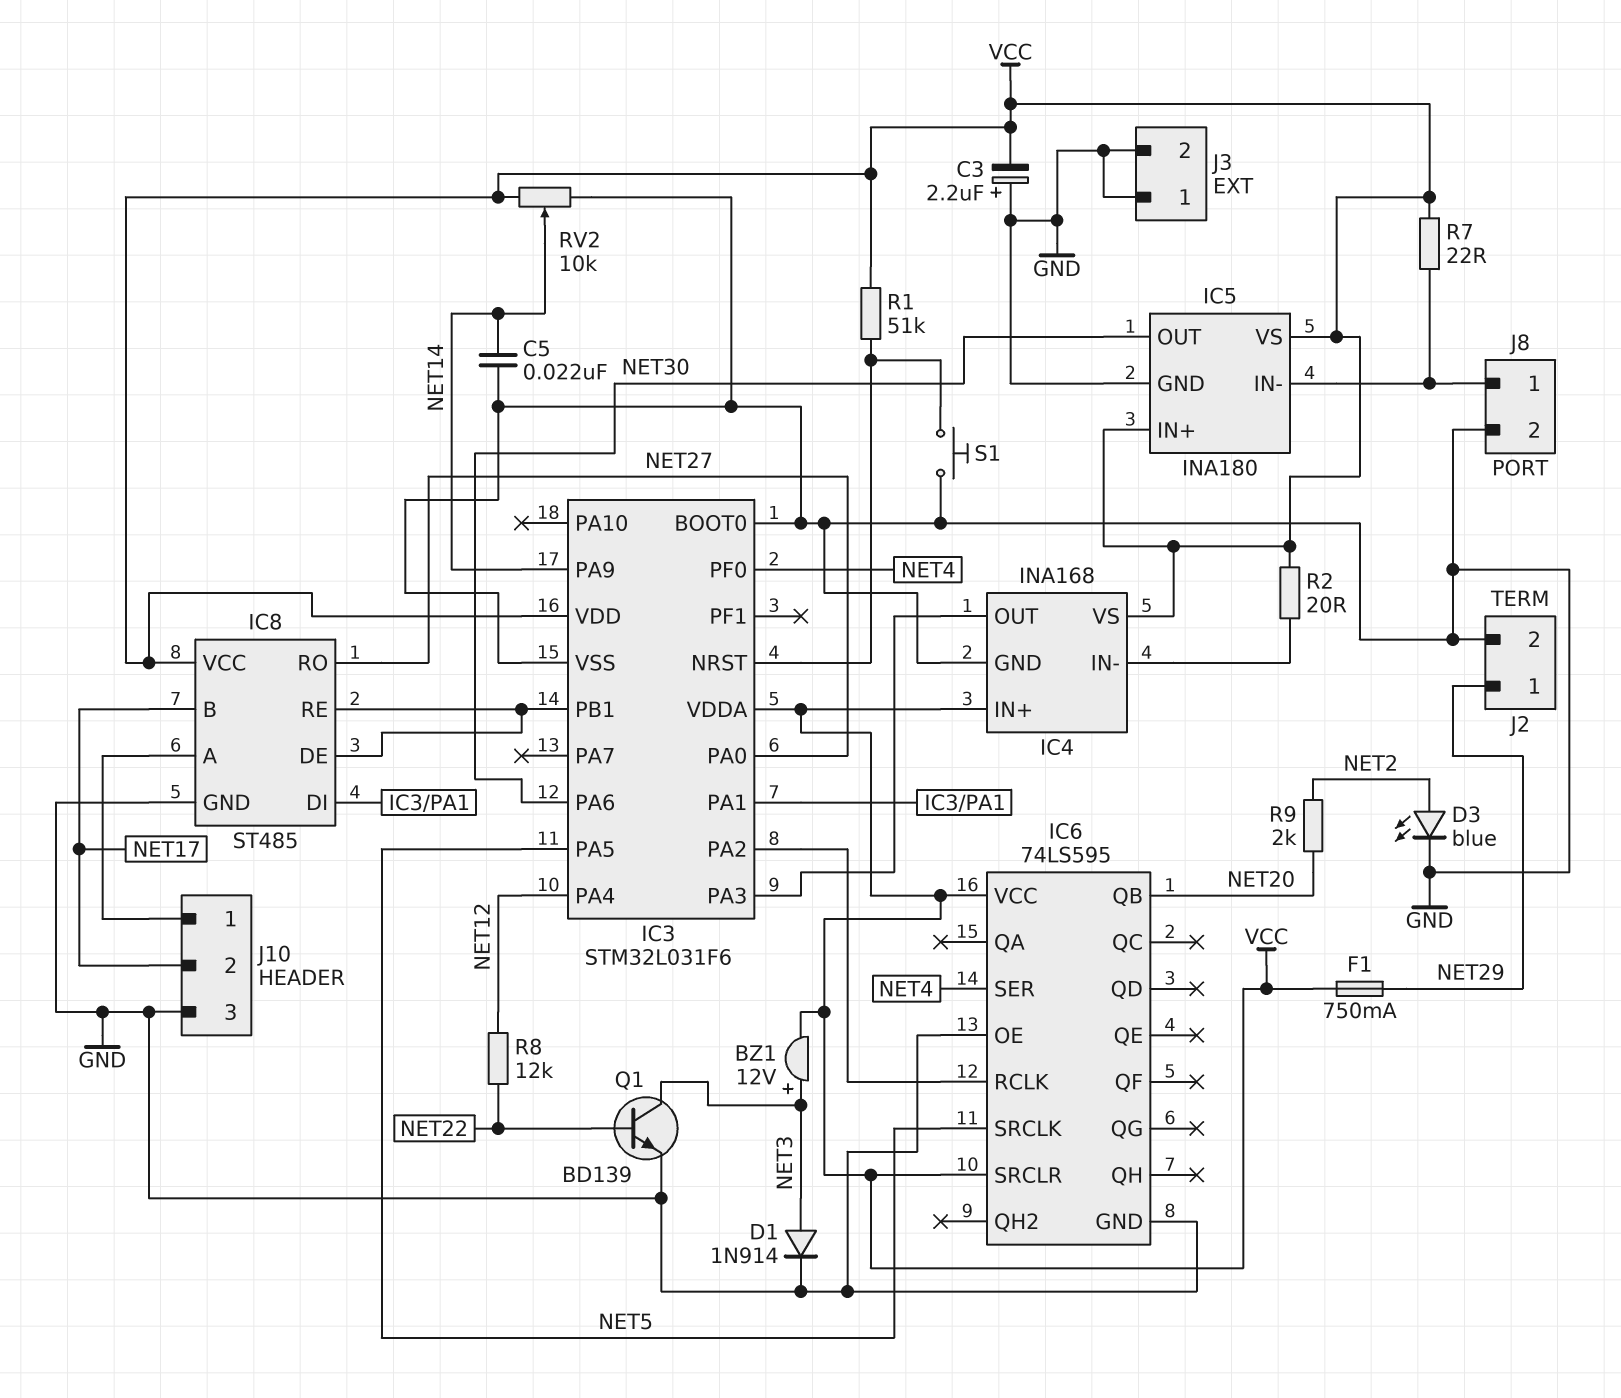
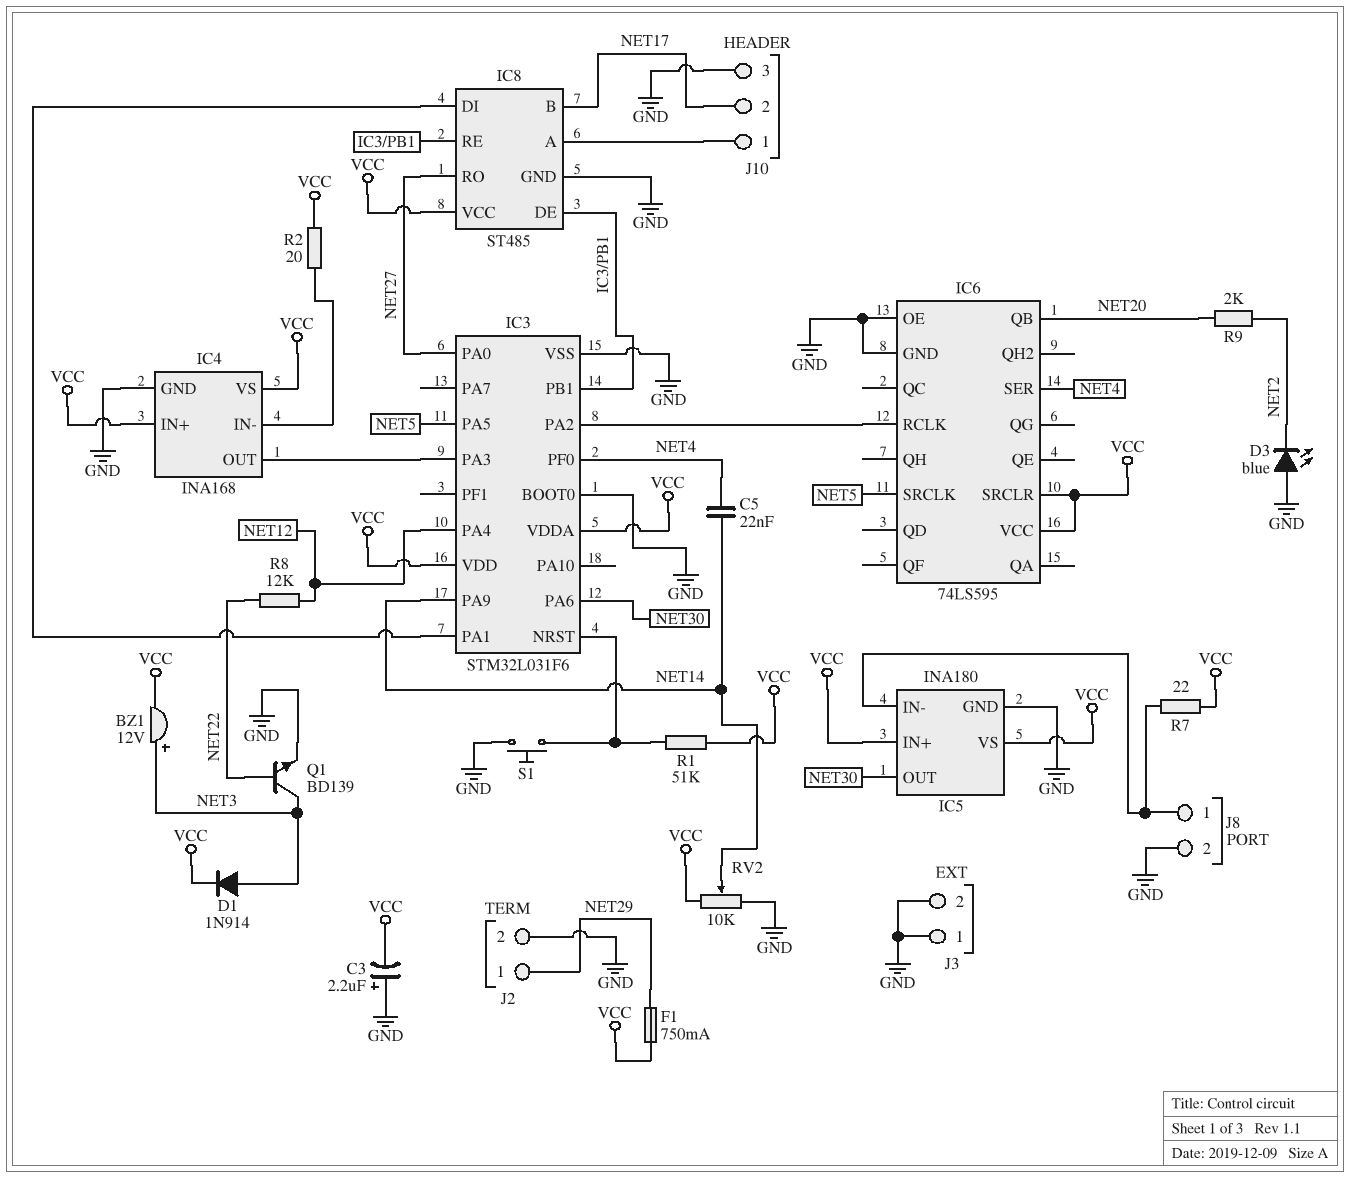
C5: 22nF (GND, NET14) -> 22nF (NET4, NET14)
D1: diode 1N914 (A NET3, K GND) -> diode 1N914 (A NET3, K VCC)
D3: LED blue (A NET2, K GND) -> LED blue (A GND, K NET2)

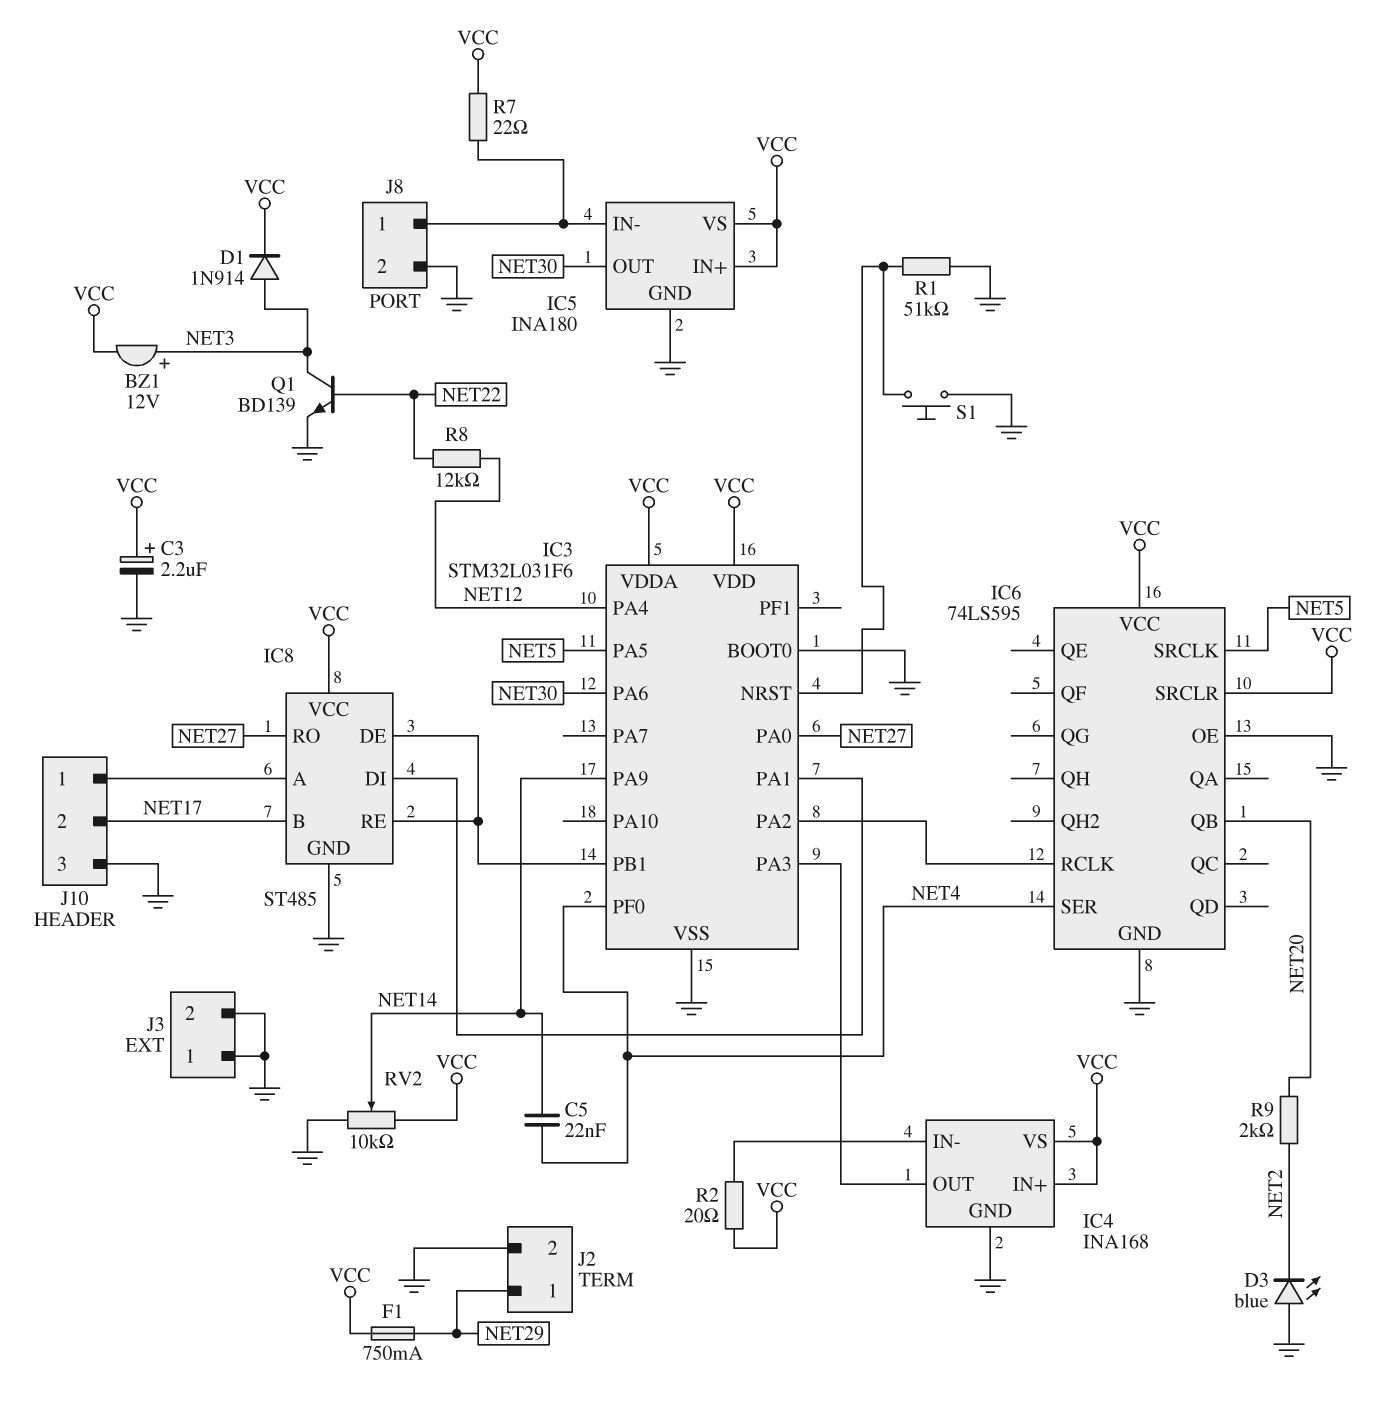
C3: 2.2uF (plus GND, minus VCC) -> 2.2uF (plus VCC, minus GND)
R1: 51k (IC3/NRST, VCC) -> 51k (GND, IC3/NRST)

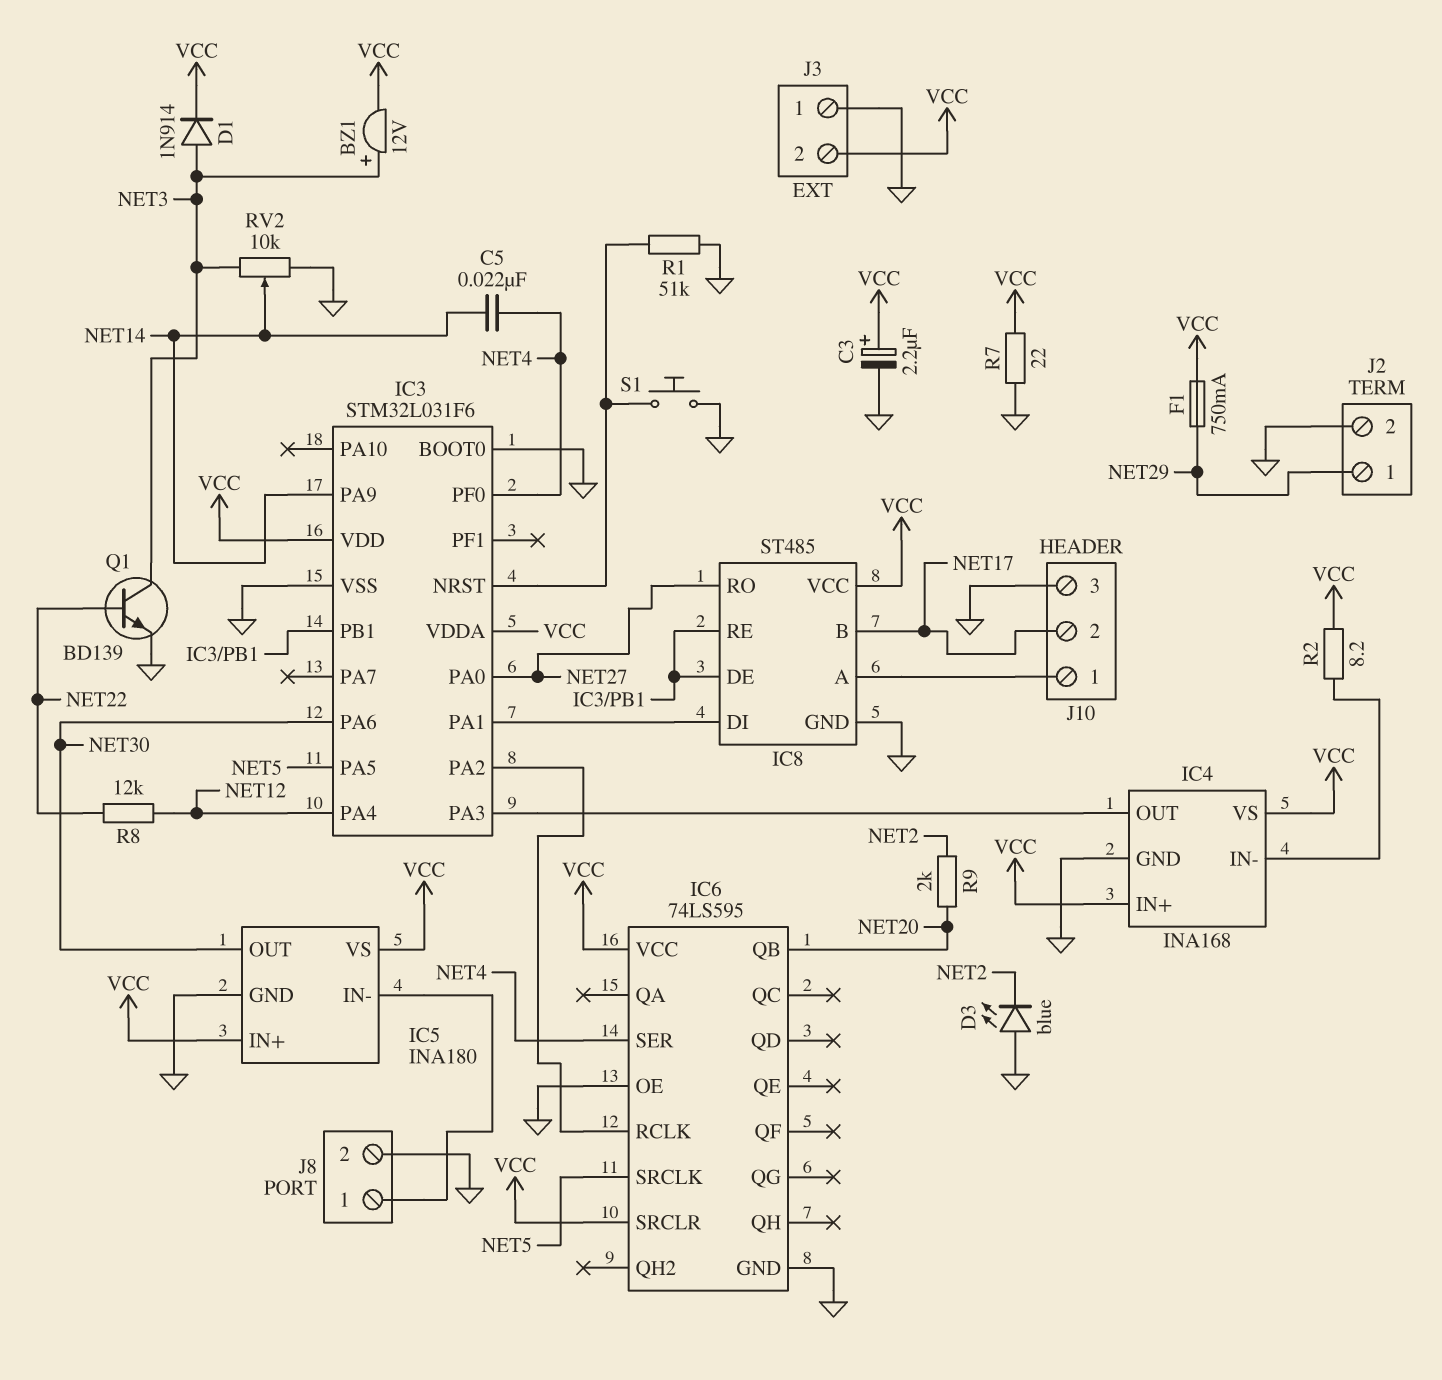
J3 pin 2: GND -> VCC
R2: 20 (IC4/IN-, VCC) -> 8.2 (IC4/IN-, VCC)
R7: 22 (IC5/IN-, VCC) -> 22 (GND, VCC)
RV2: 10k (GND, VCC, wiper NET14) -> 10k (GND, NET3, wiper NET14)

